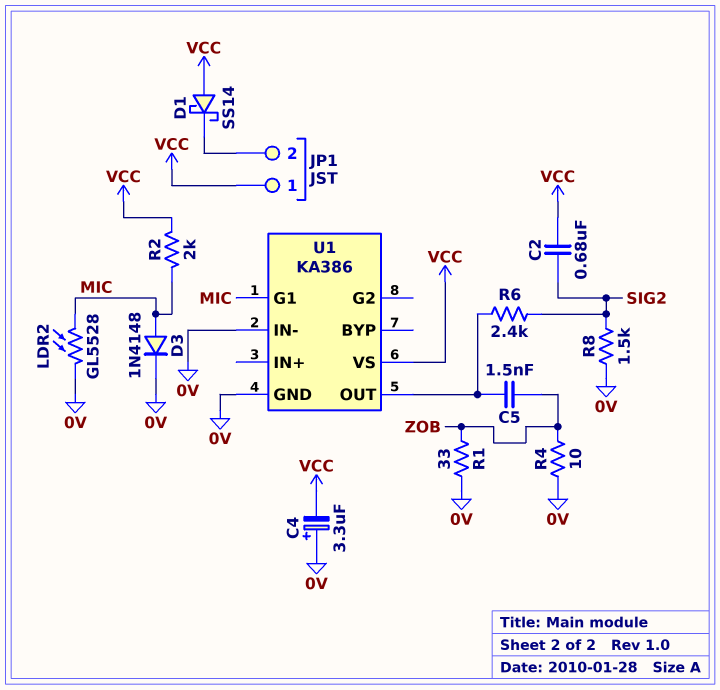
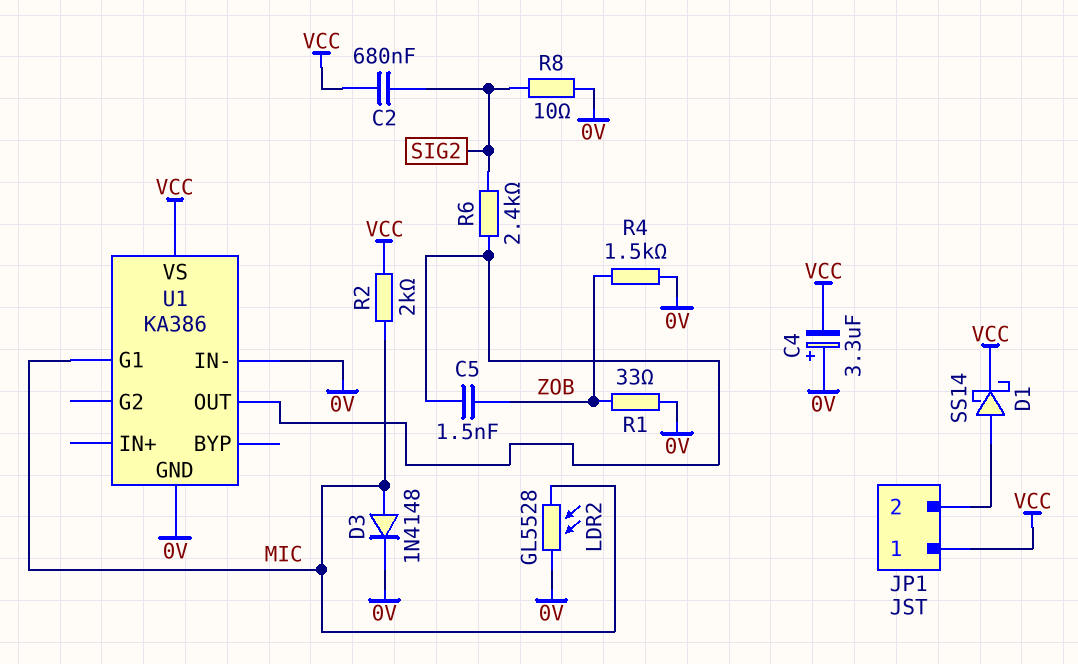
D1: schottky SS14 (A VCC, K JP1/2) -> schottky SS14 (A JP1/2, K VCC)
R4: 10 (0V, ZOB) -> 1.5k (0V, ZOB)
R8: 1.5k (0V, SIG2) -> 10 (0V, SIG2)

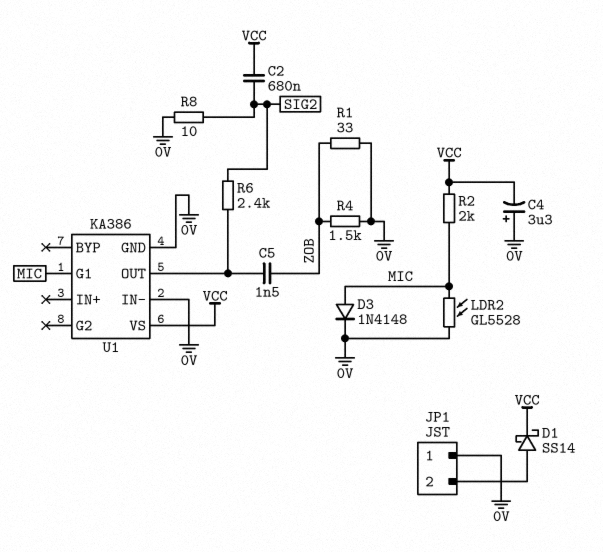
JP1 pin 1: VCC -> 0V

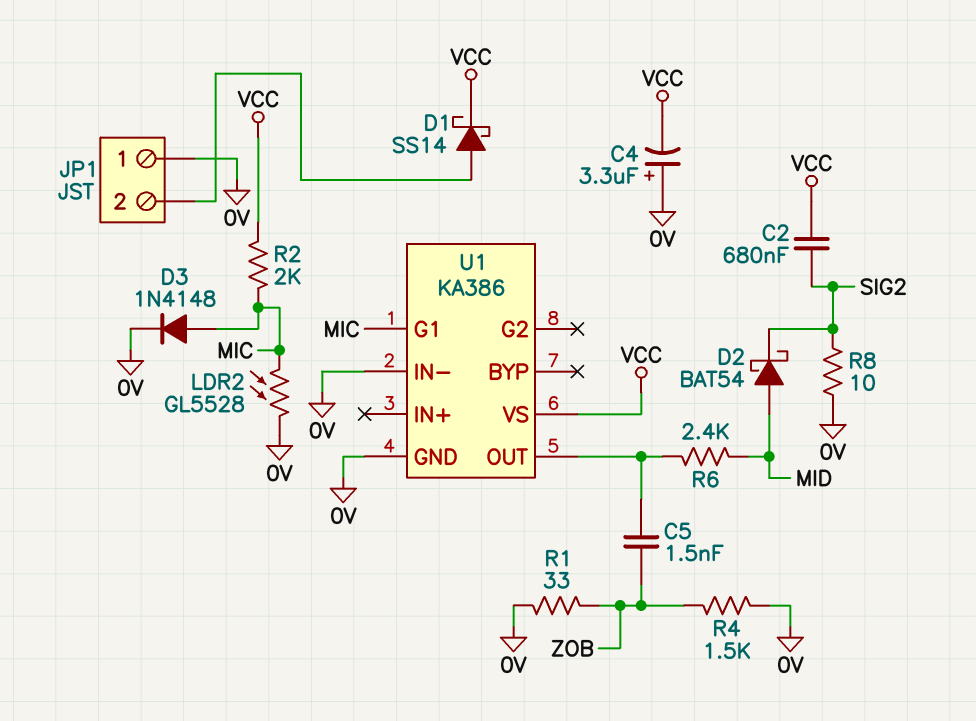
D2: none -> schottky BAT54 (A MID, K SIG2)
R6: 2.4k (SIG2, U1/OUT) -> 2.4k (MID, U1/OUT)

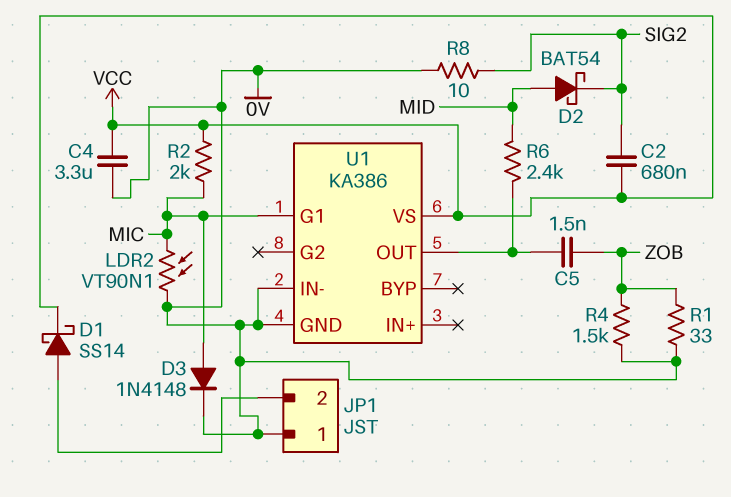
C4: 3.3uF (plus 0V, minus VCC) -> 3.3uF (0V, VCC)
LDR2: GL5528 (0V, MIC) -> VT90N1 (0V, MIC)

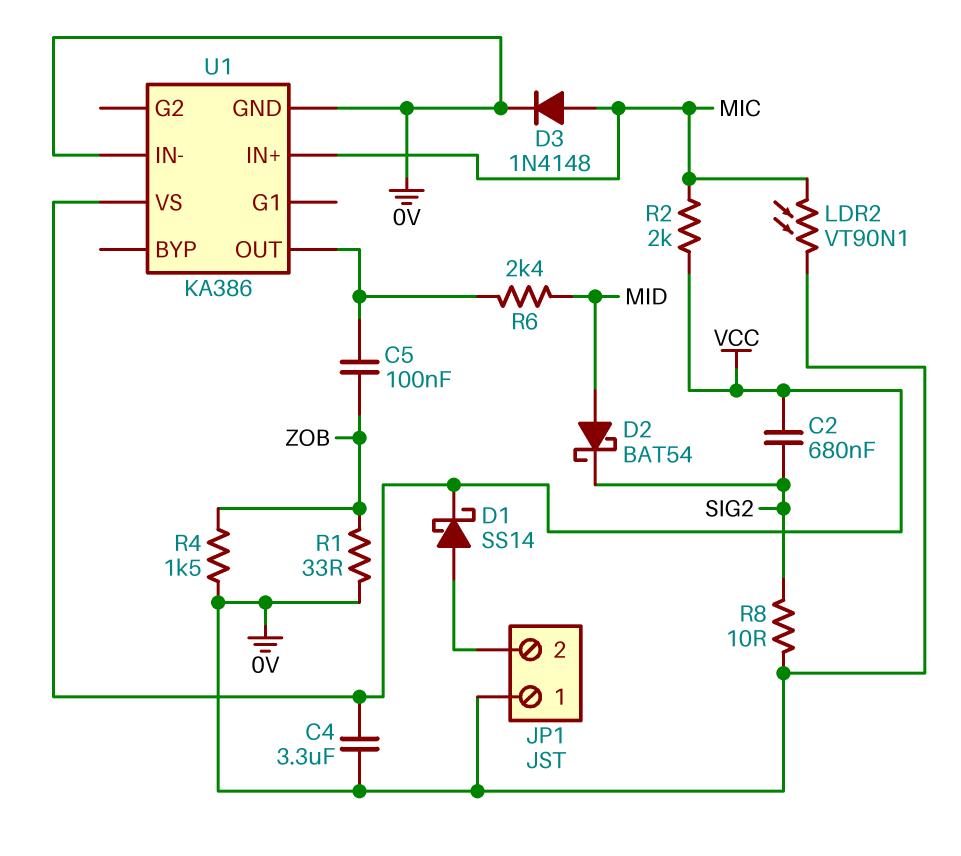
C5: 1.5nF (U1/OUT, ZOB) -> 100nF (U1/OUT, ZOB)
U1 pin G1: MIC -> none
U1 pin IN+: none -> MIC

